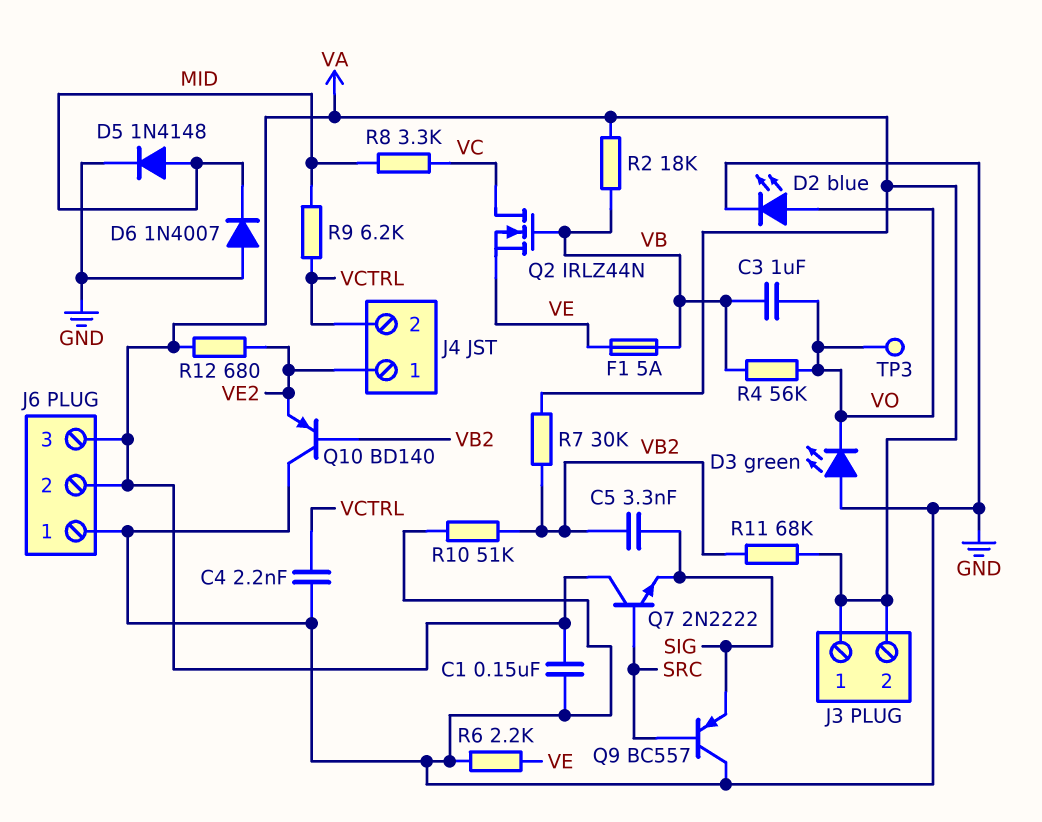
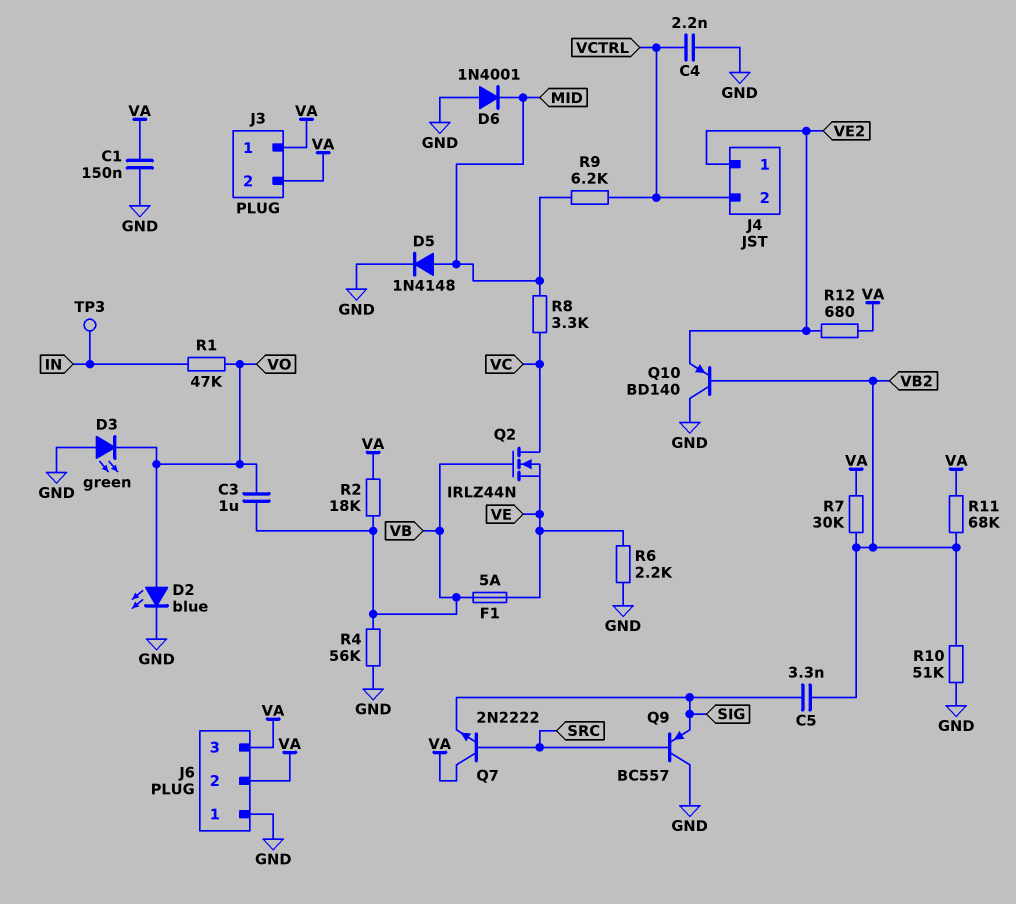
D6: diode 1N4007 (A GND, K MID) -> diode 1N4001 (A GND, K MID)
R1: none -> 47k (IN, VO)
R4: 56k (VB, VO) -> 56k (GND, VB)
TP3: test point (VO) -> test point (IN)

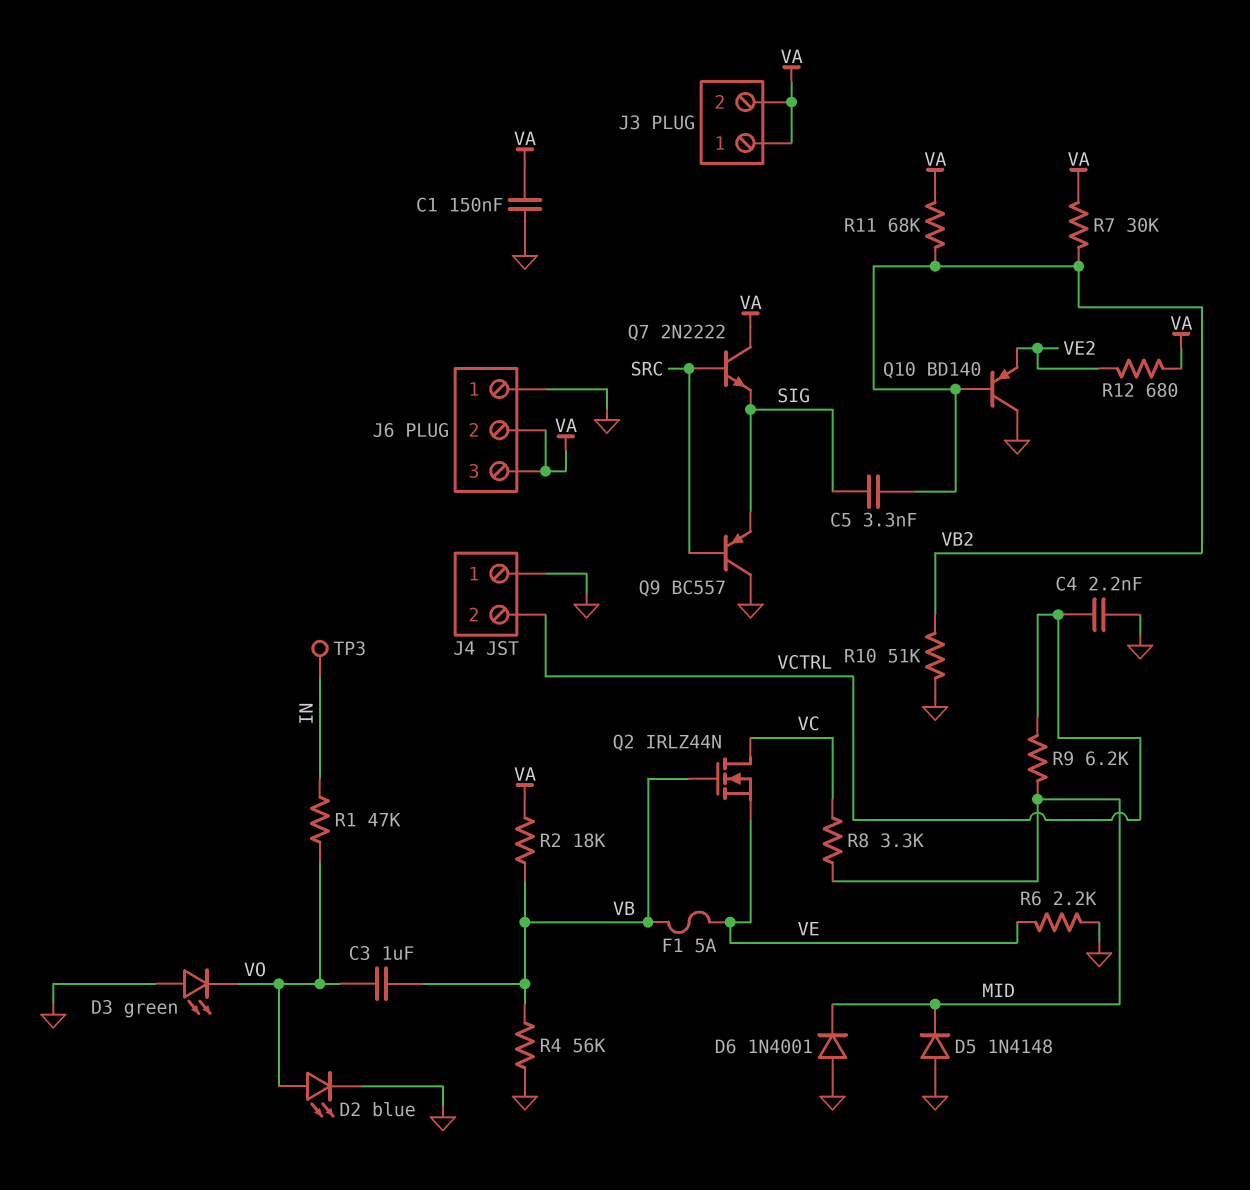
D5: diode 1N4148 (A MID, K GND) -> diode 1N4148 (A GND, K MID)
J4 pin 1: VE2 -> GND

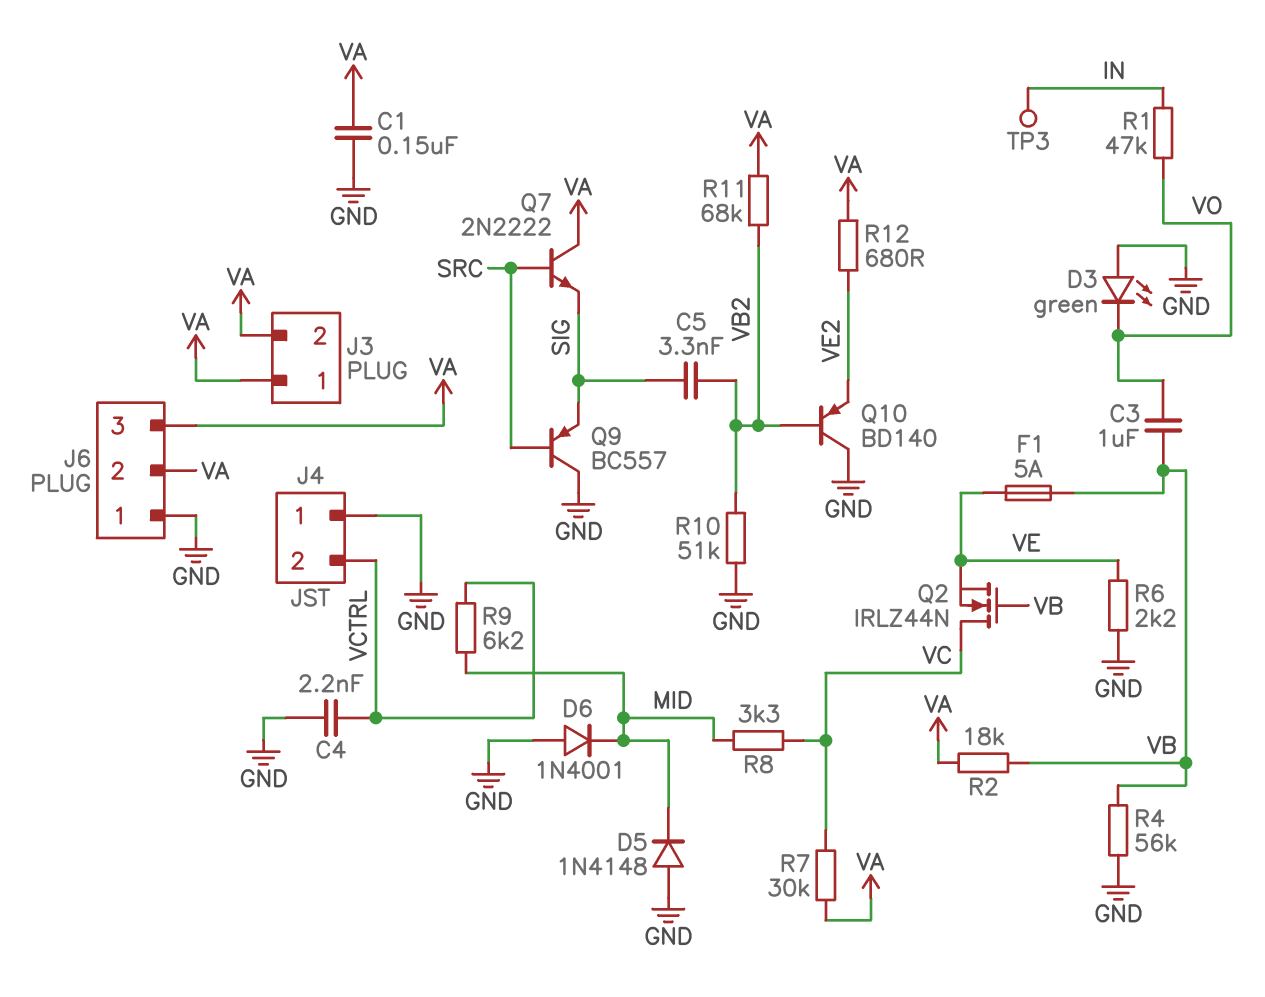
D2: LED blue (A VO, K GND) -> none
R7: 30k (VA, VB2) -> 30k (VA, VC)

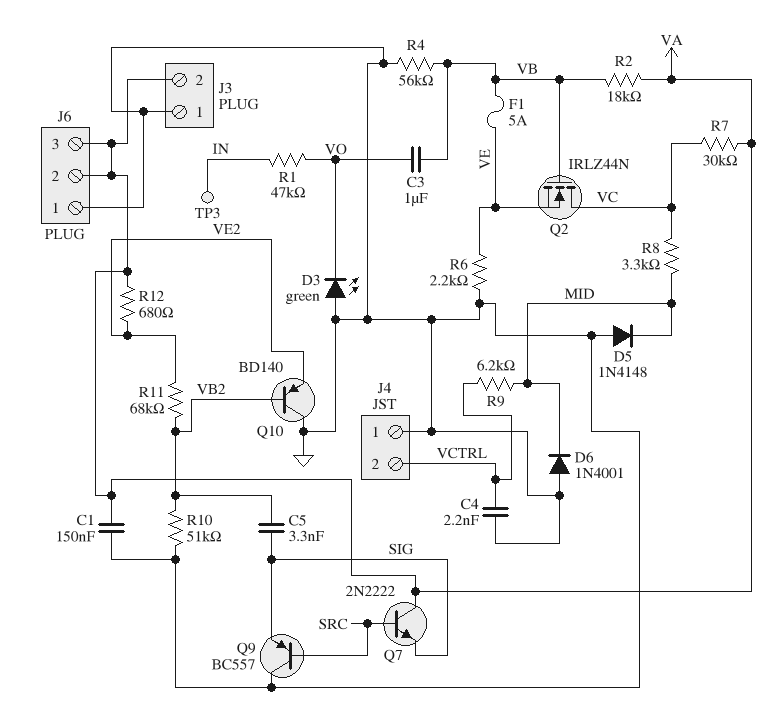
J3 pin 1: VA -> GND
R11: 68k (VA, VB2) -> 68k (VB2, VE2)

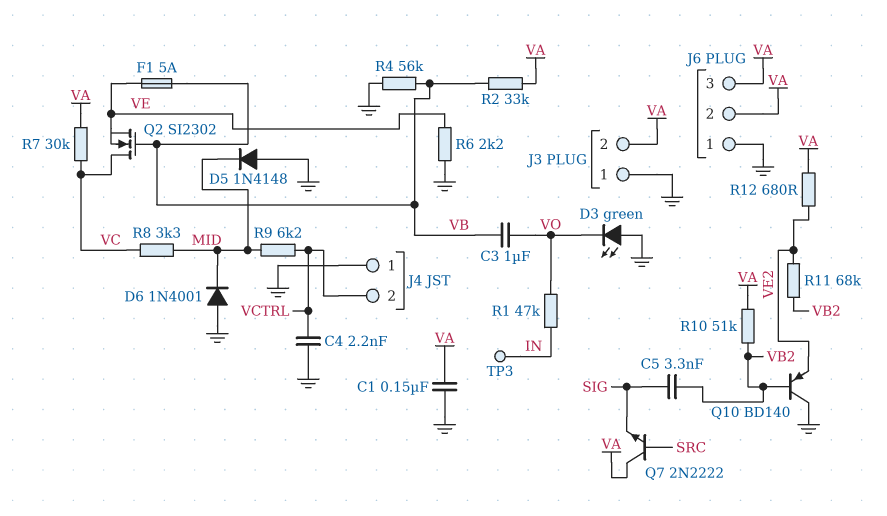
Q2: NMOS IRLZ44N (G VB, D VC, S VE) -> NMOS SI2302 (G VB, D VC, S VE)
Q9: PNP BC557 (B SRC, C GND, E SIG) -> none
R2: 18k (VA, VB) -> 33k (VA, VB)
R10: 51k (GND, VB2) -> 51k (VA, VB2)

